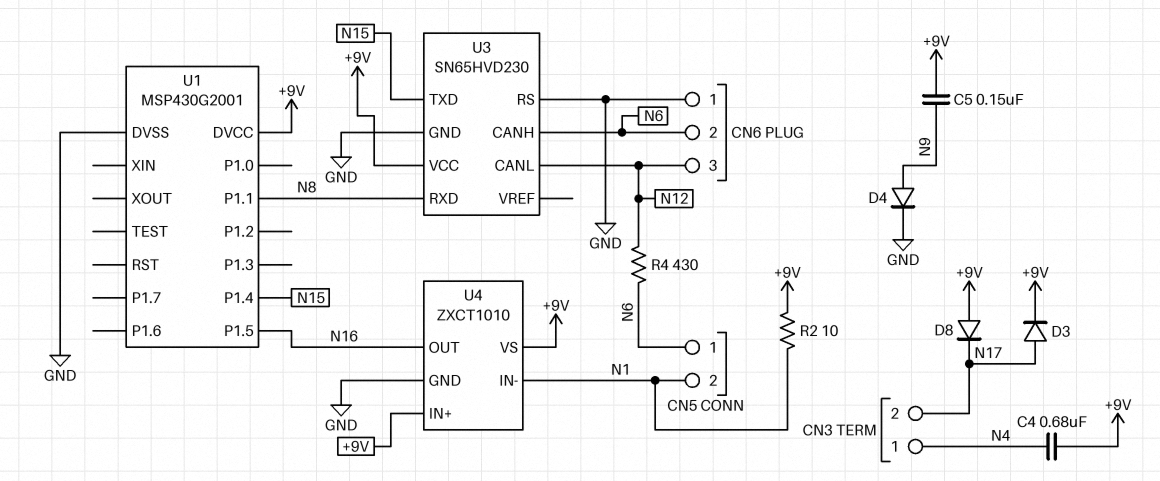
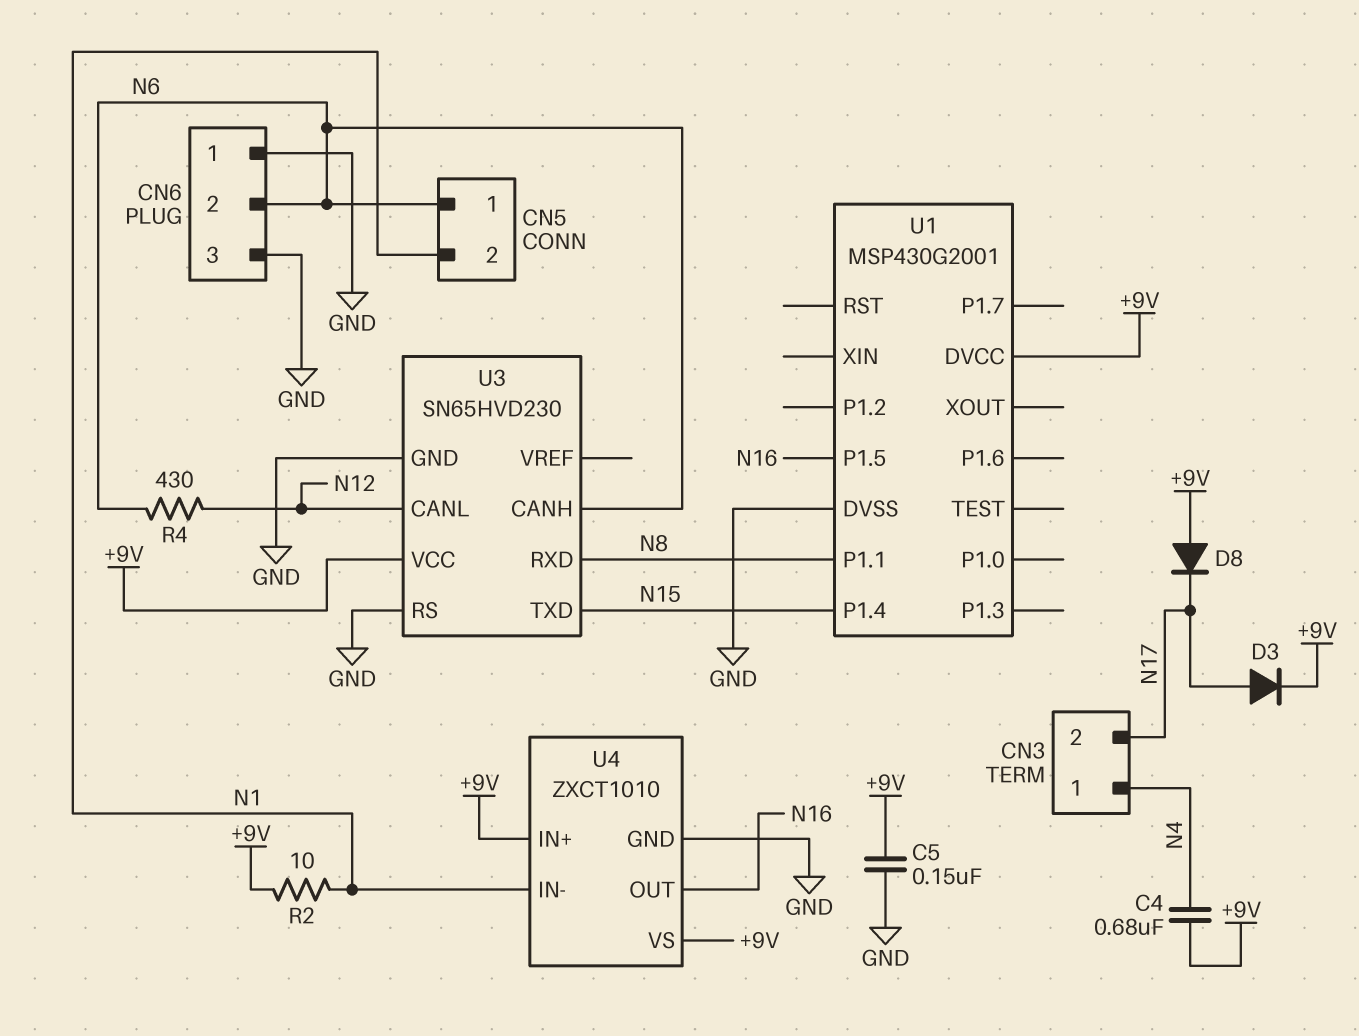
C5: 150nF (+9V, N9) -> 150nF (+9V, GND)
CN6 pin 3: N12 -> GND
D4: diode (A N9, K GND) -> none

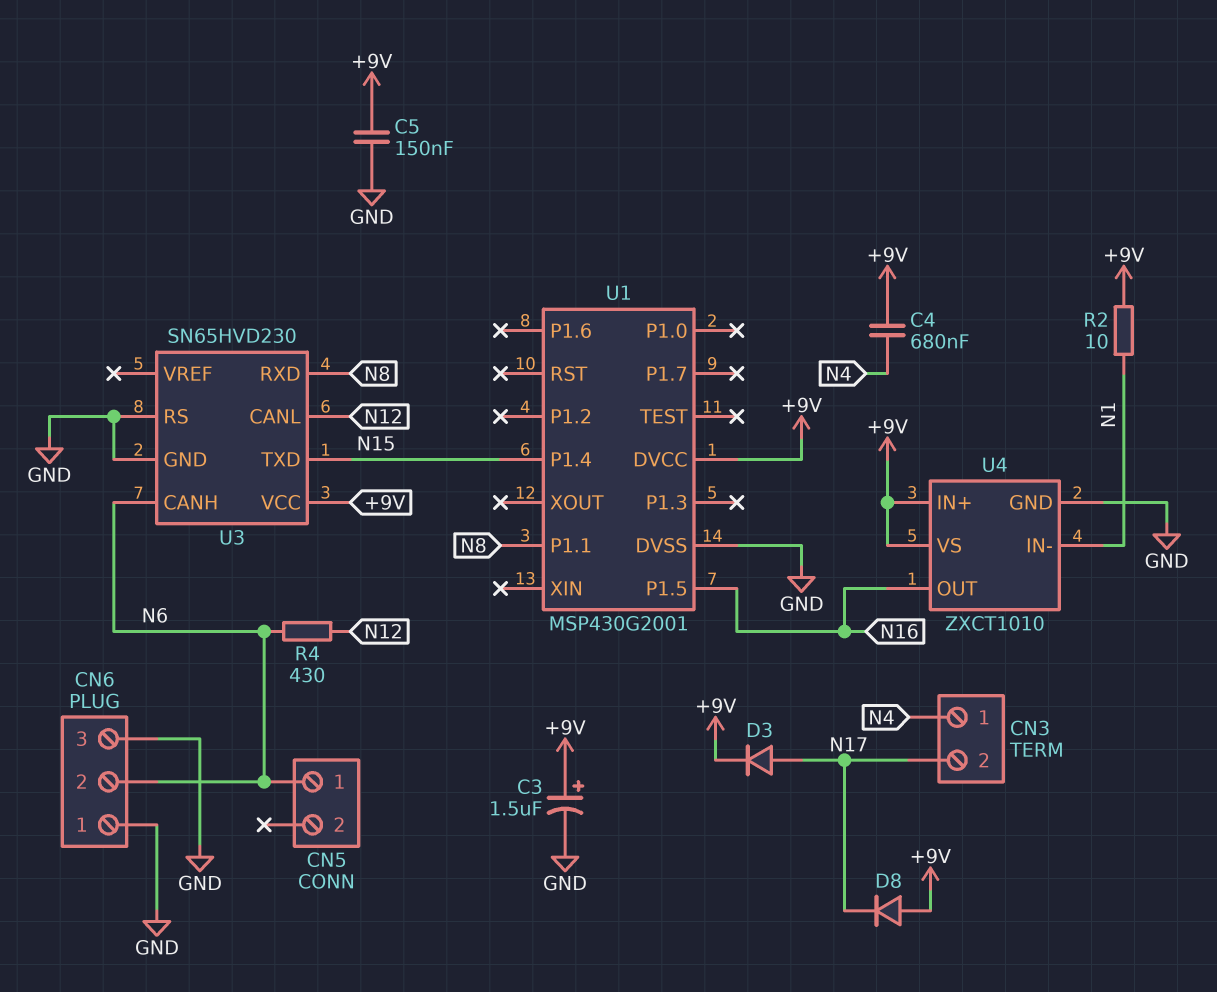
C3: none -> 1.5uF (plus +9V, minus GND)
CN5 pin 2: N1 -> none

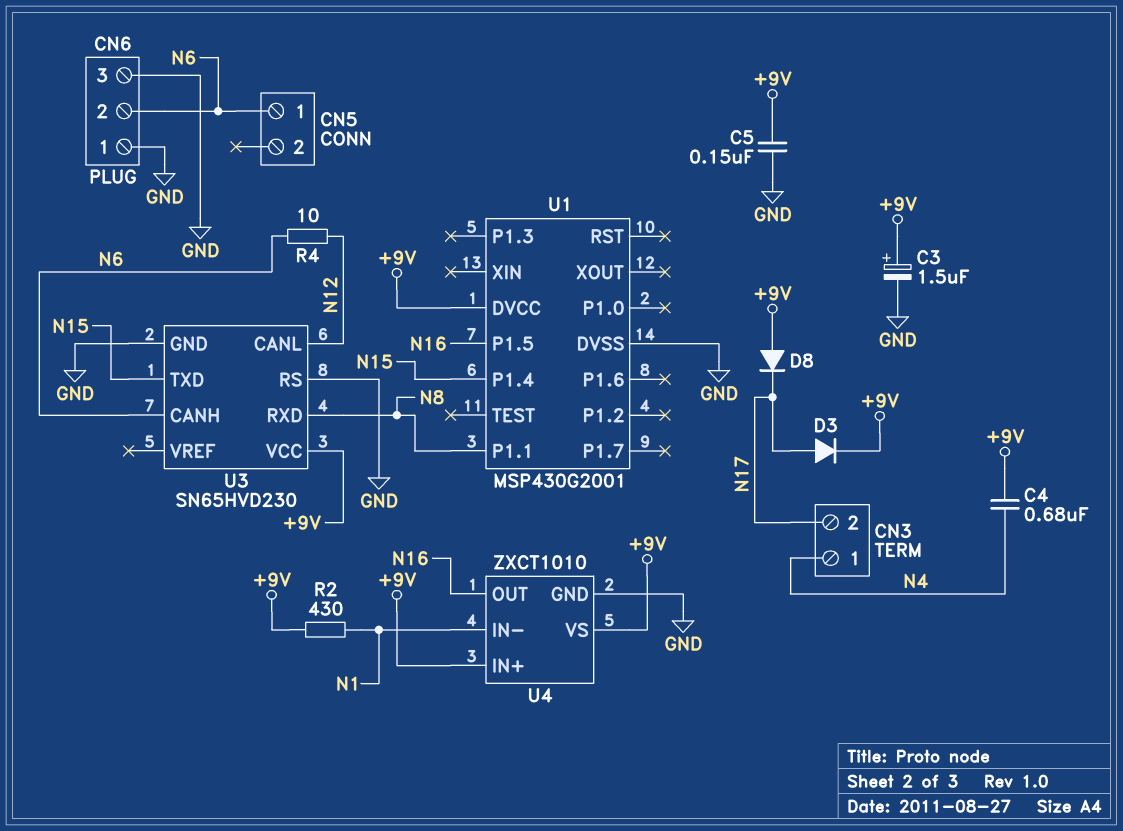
R2: 10 (+9V, N1) -> 430 (+9V, N1)
R4: 430 (N6, N12) -> 10 (N6, N12)

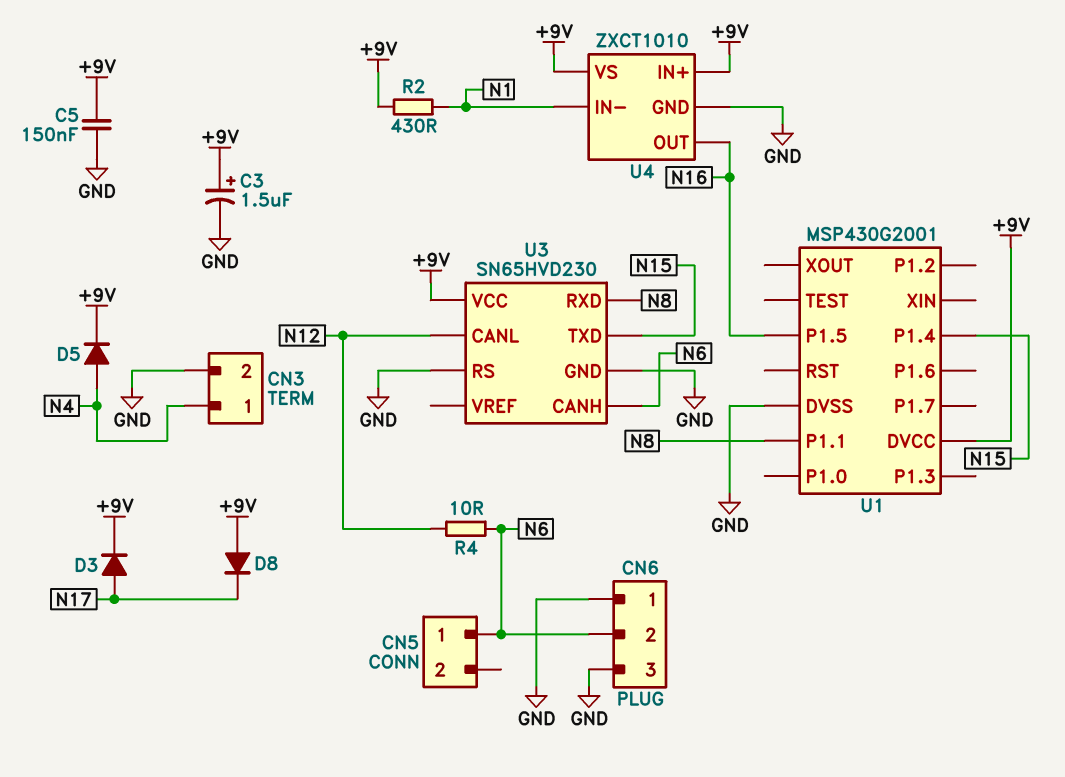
C4: 680nF (+9V, N4) -> none
CN3 pin 2: N17 -> GND
D5: none -> diode (A N4, K +9V)

